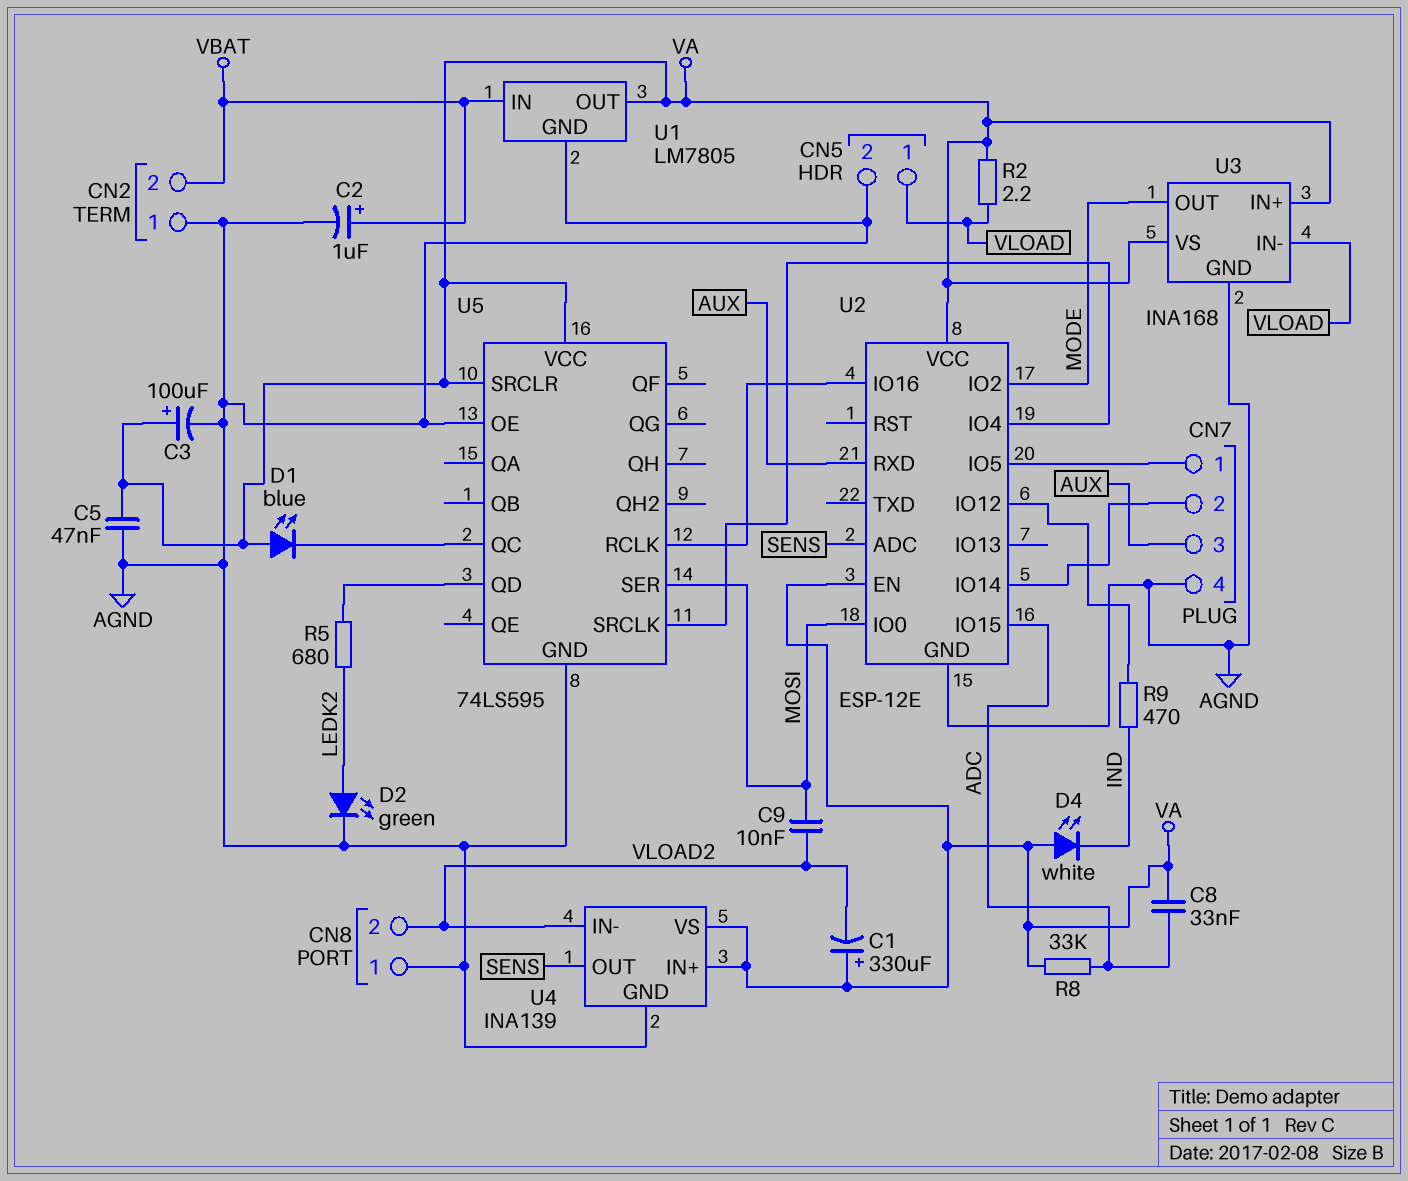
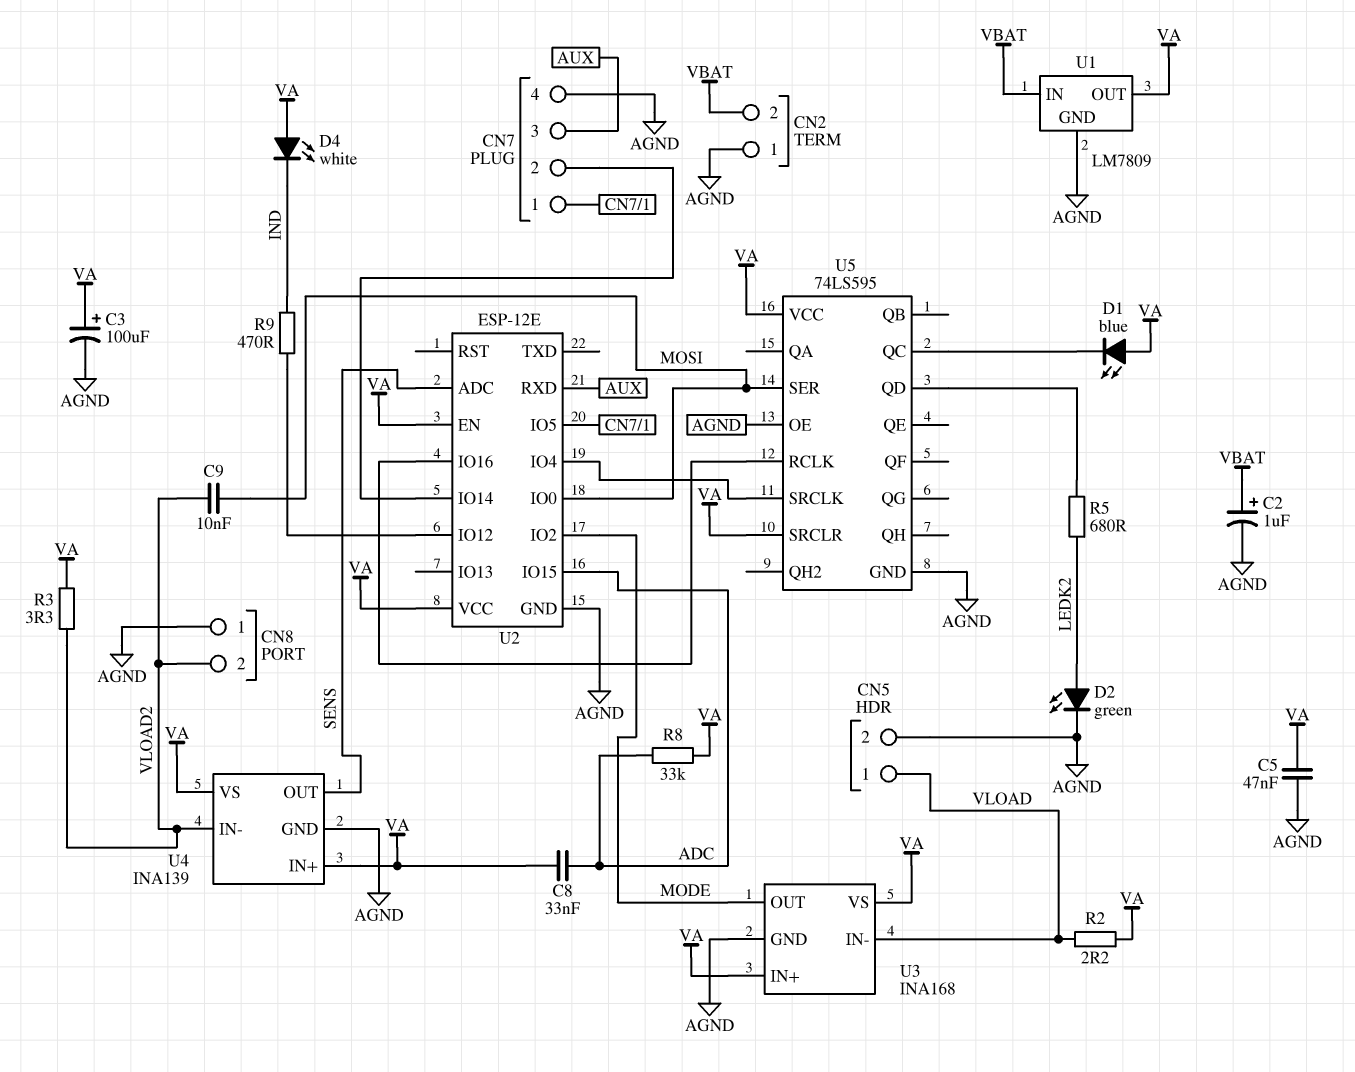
C1: 330uF (plus VA, minus VLOAD2) -> none
R3: none -> 3.3 (VA, VLOAD2)
U1: LM7805 -> LM7809

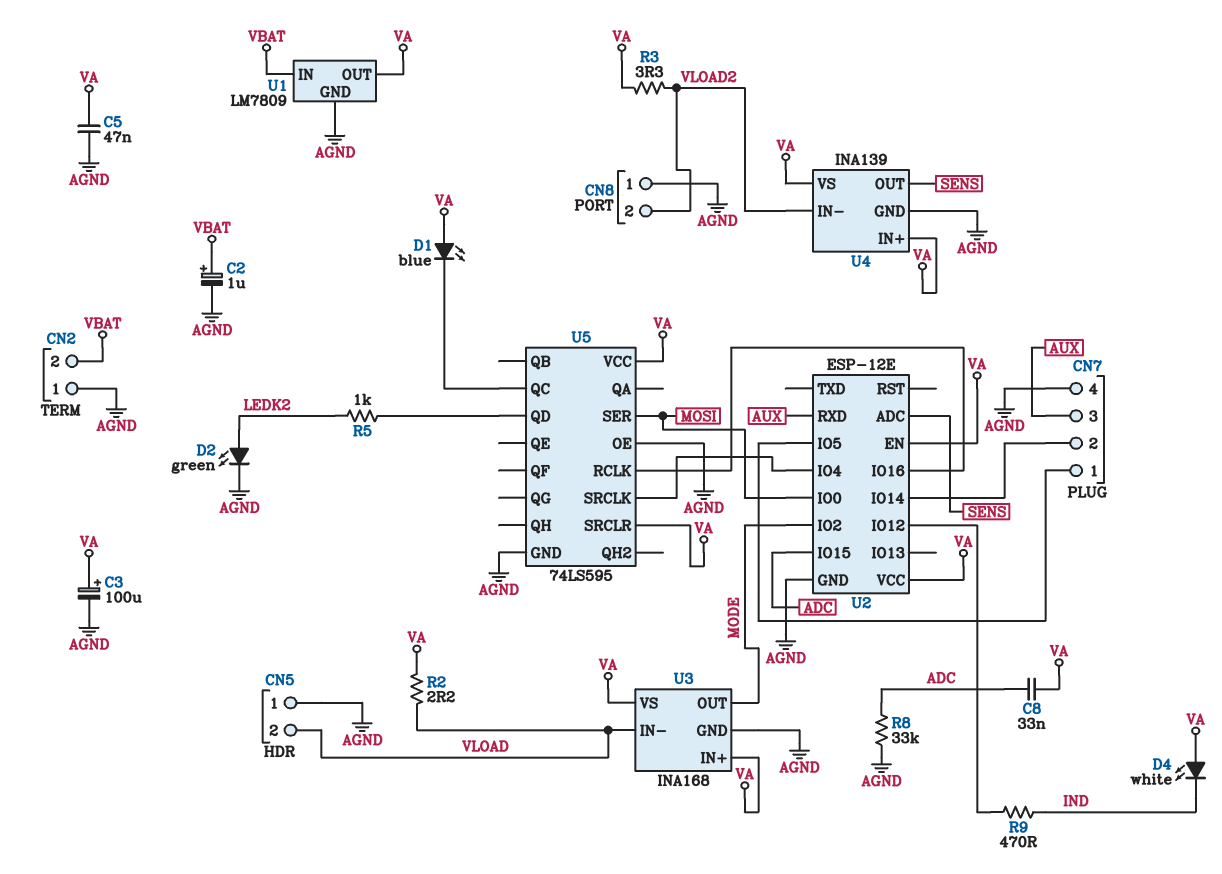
C9: 10nF (MOSI, VLOAD2) -> none
CN5 pin 1: VLOAD -> AGND
CN5 pin 2: AGND -> VLOAD
R5: 680 (LEDK2, U5/QD) -> 1k (LEDK2, U5/QD)
R8: 33k (ADC, VA) -> 33k (ADC, AGND)

